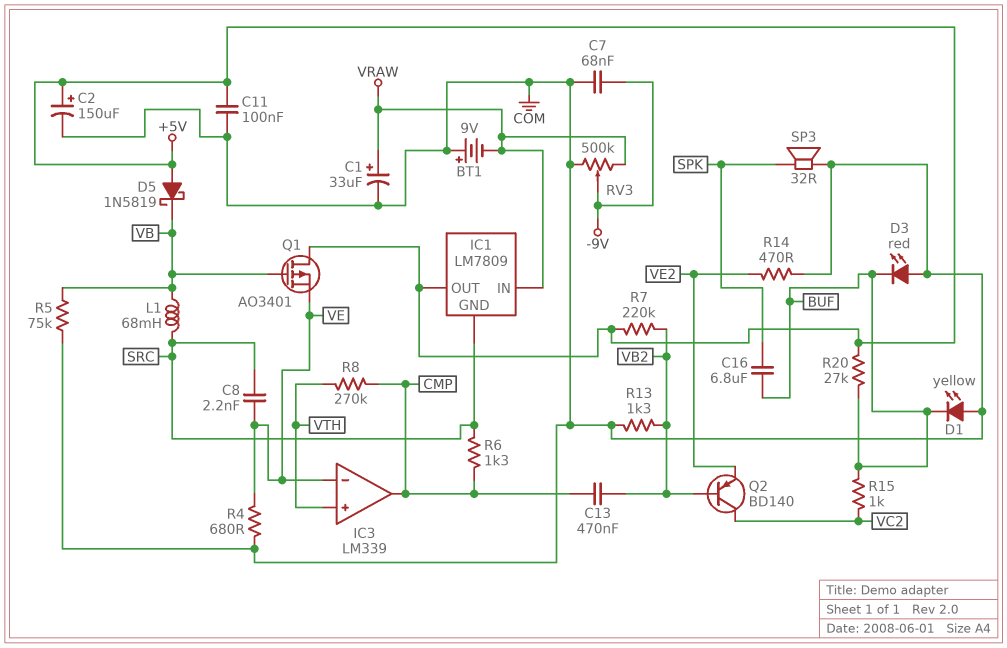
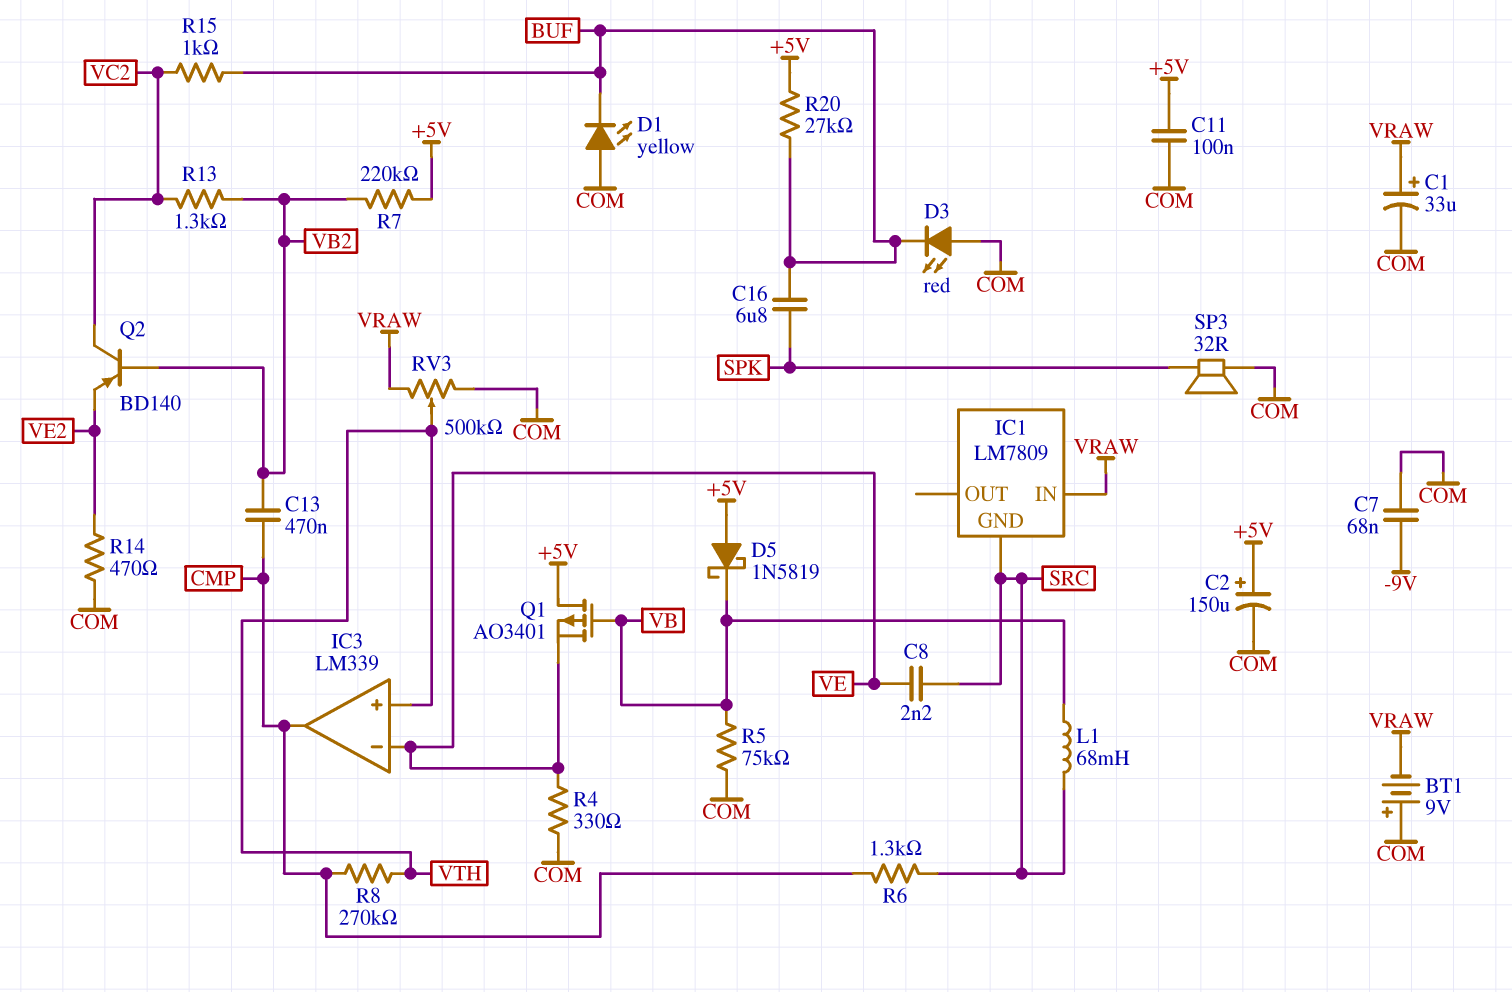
IC1 pin OUT: +5V -> none
R4: 680 (COM, VE) -> 330 (COM, VE)
R13: 1.3k (COM, VB2) -> 1.3k (VB2, VC2)
RV3: 500k (COM, VRAW, wiper -9V) -> 500k (COM, VRAW, wiper VTH)

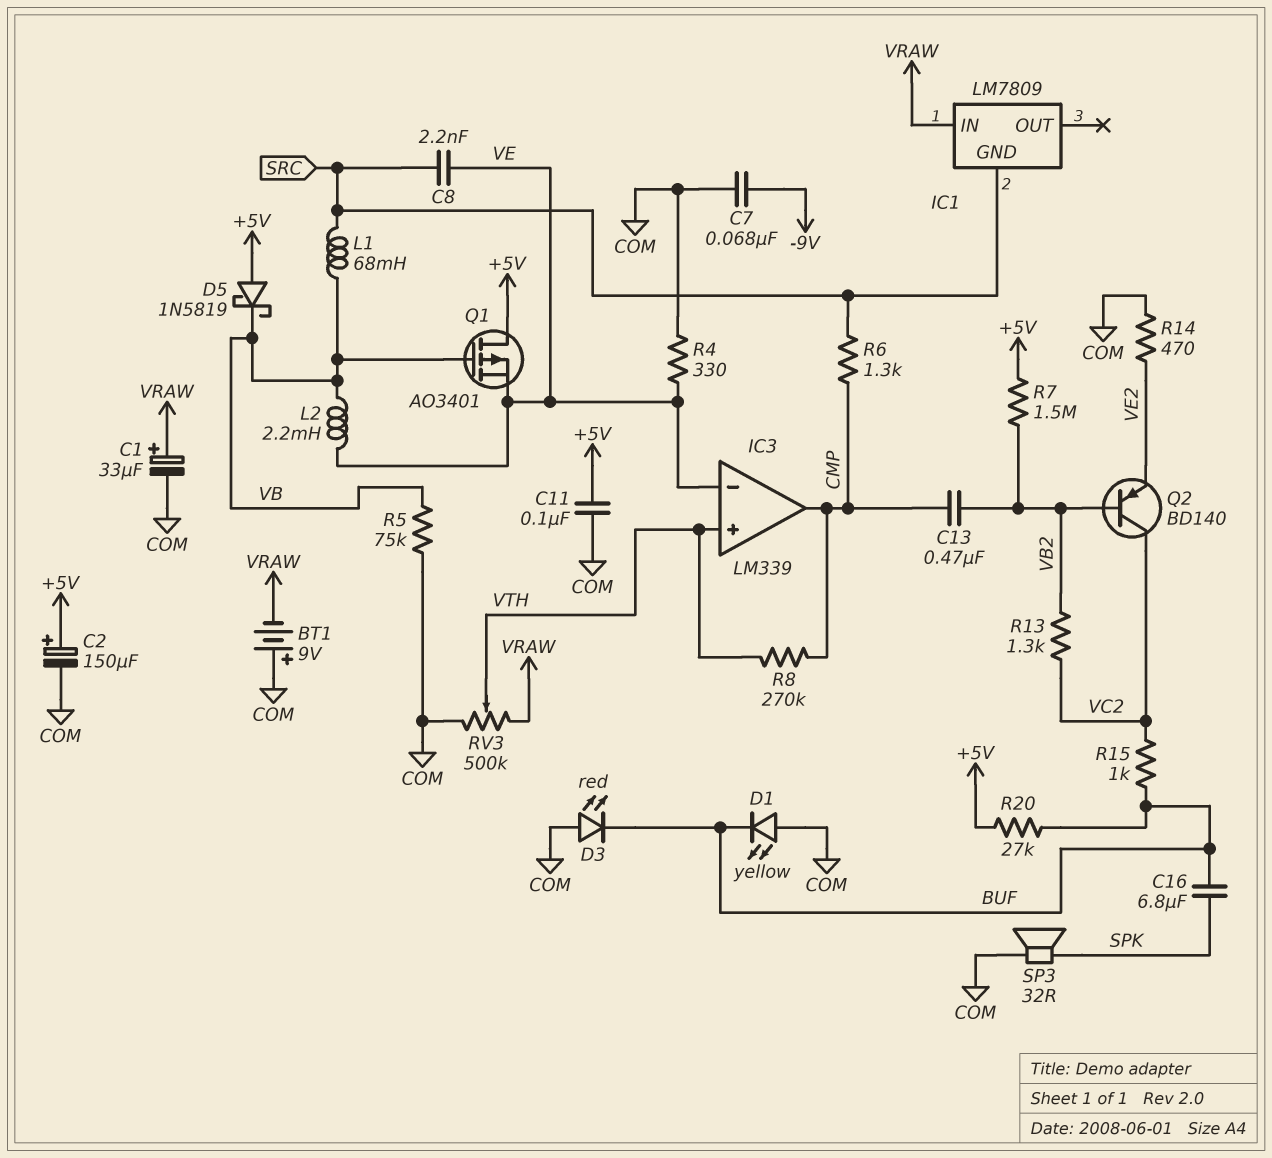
L2: none -> 2.2mH (VB, VE)
R7: 220k (+5V, VB2) -> 1.5M (+5V, VB2)

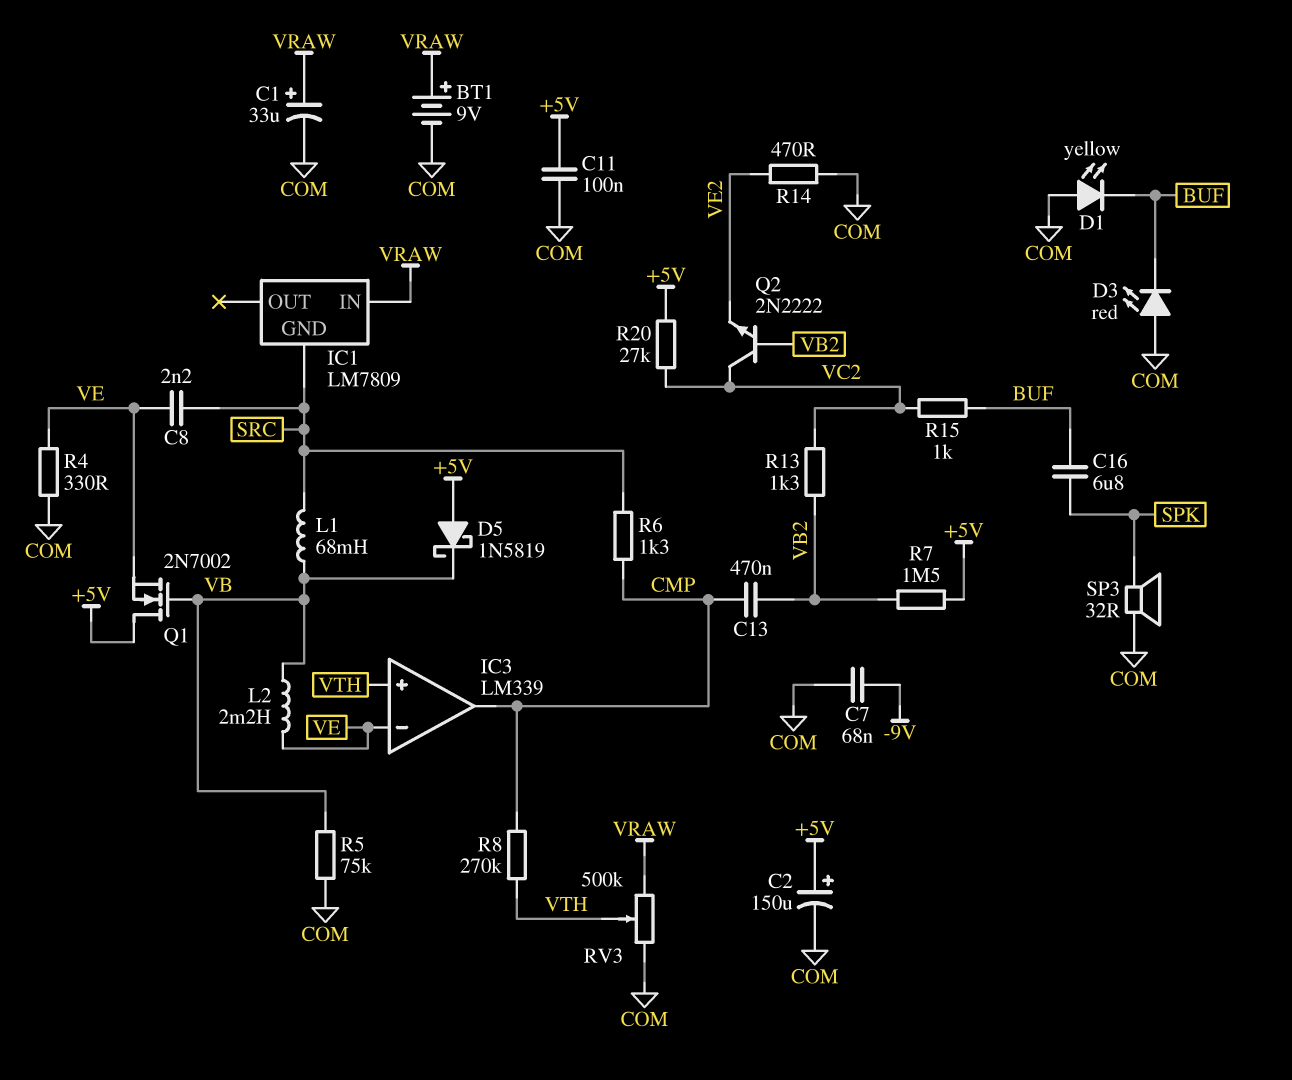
BT1: 9V (plus COM, minus VRAW) -> 9V (plus VRAW, minus COM)
Q1: PMOS AO3401 (G VB, D +5V, S VE) -> NMOS 2N7002 (G VB, D +5V, S VE)
Q2: PNP BD140 (B VB2, C VC2, E VE2) -> NPN 2N2222 (B VB2, C VC2, E VE2)
R20: 27k (+5V, BUF) -> 27k (+5V, VC2)

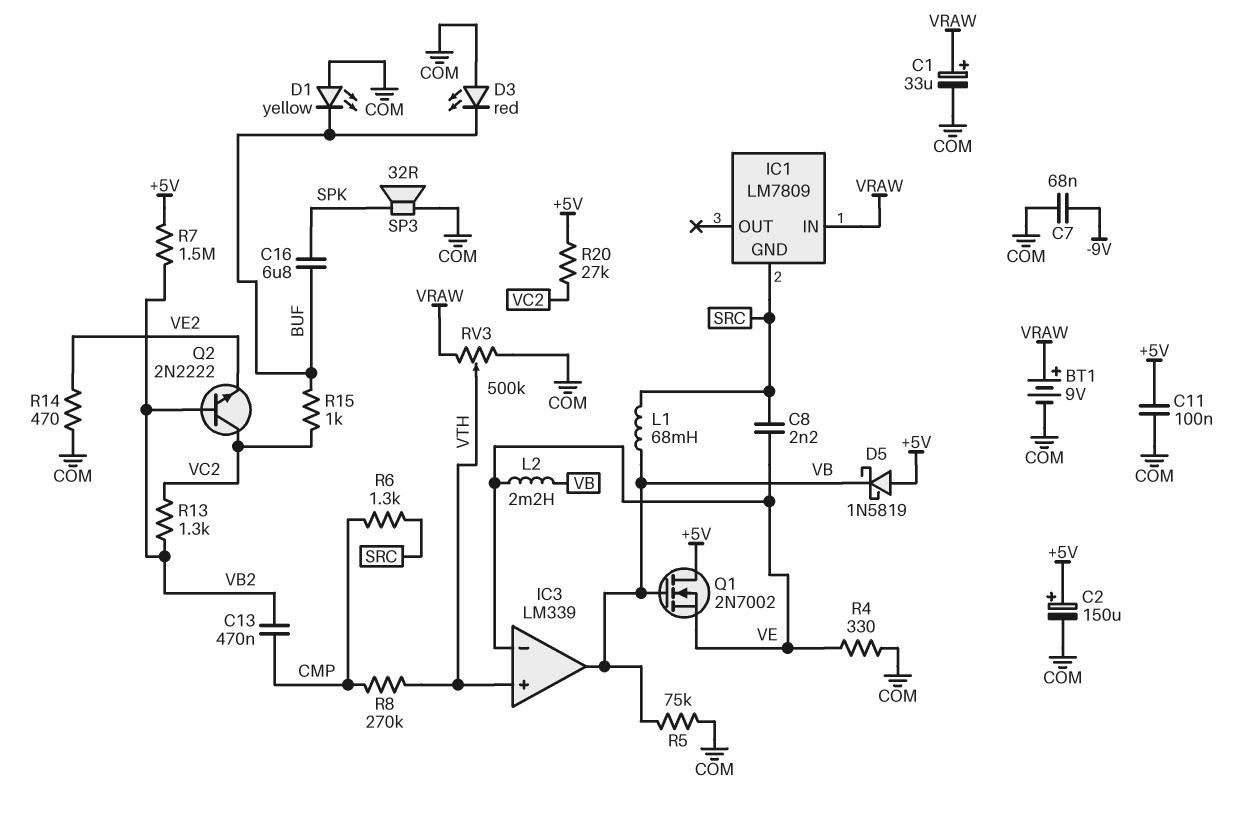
IC3 pin out: CMP -> VB

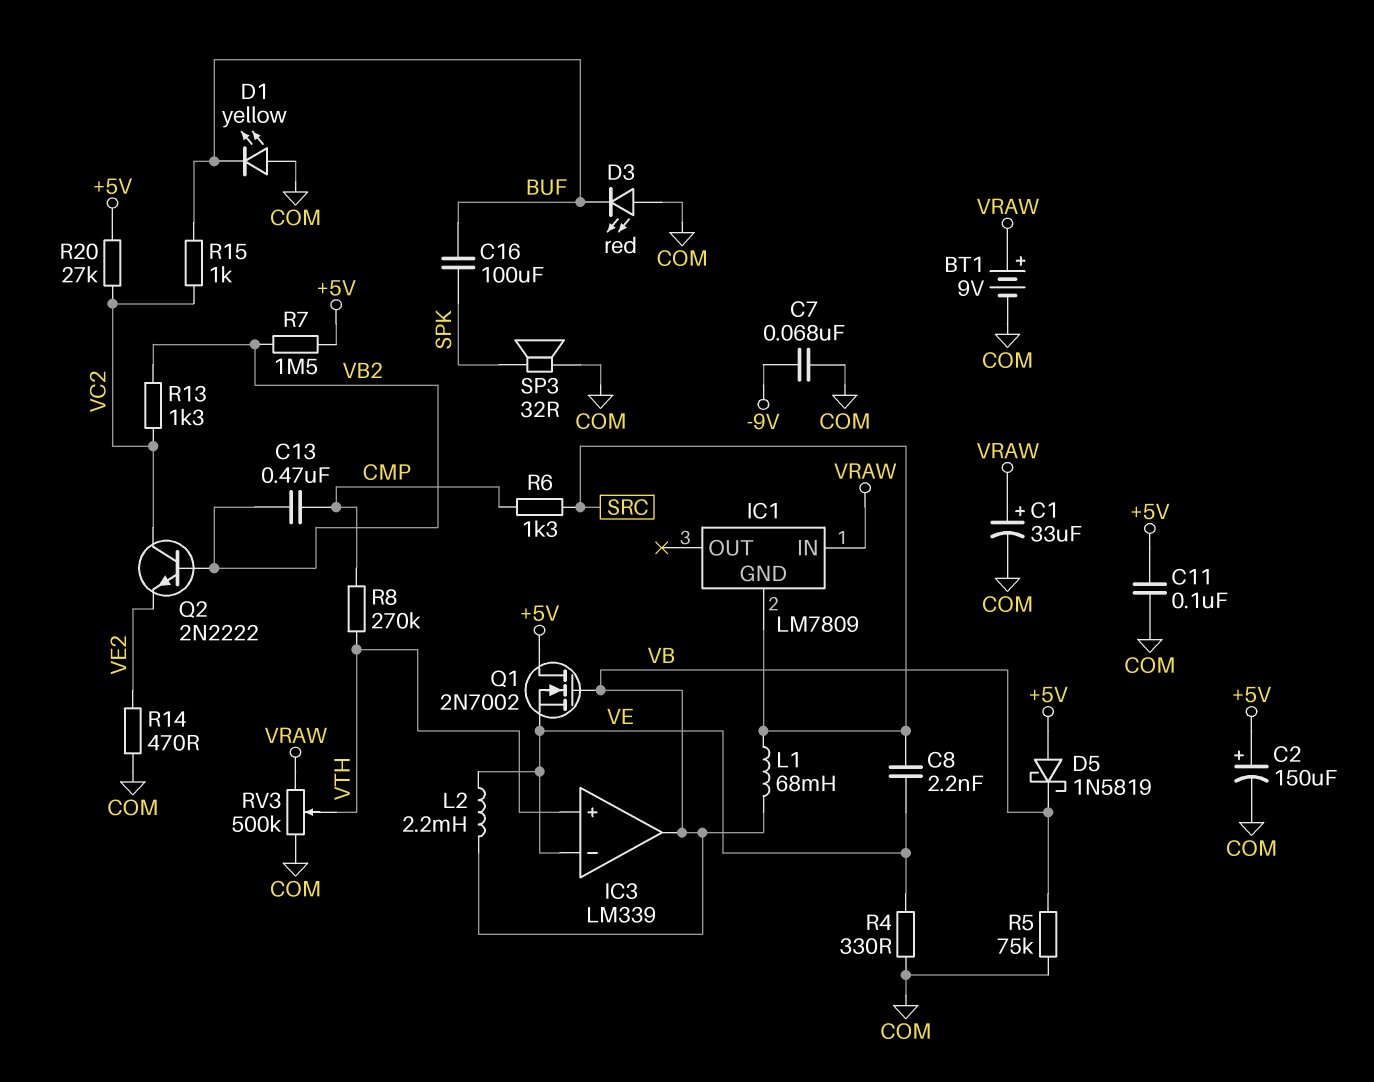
C16: 6.8uF (BUF, SPK) -> 100uF (BUF, SPK)

